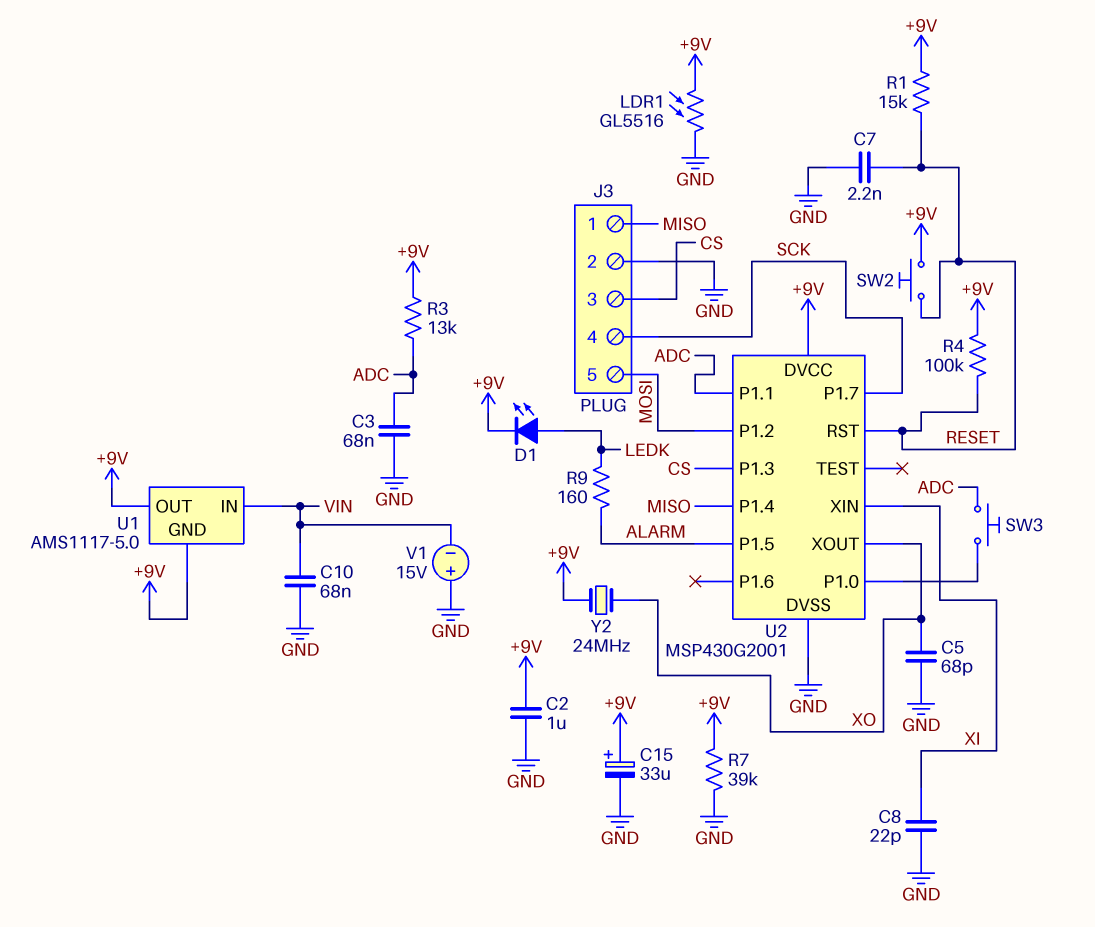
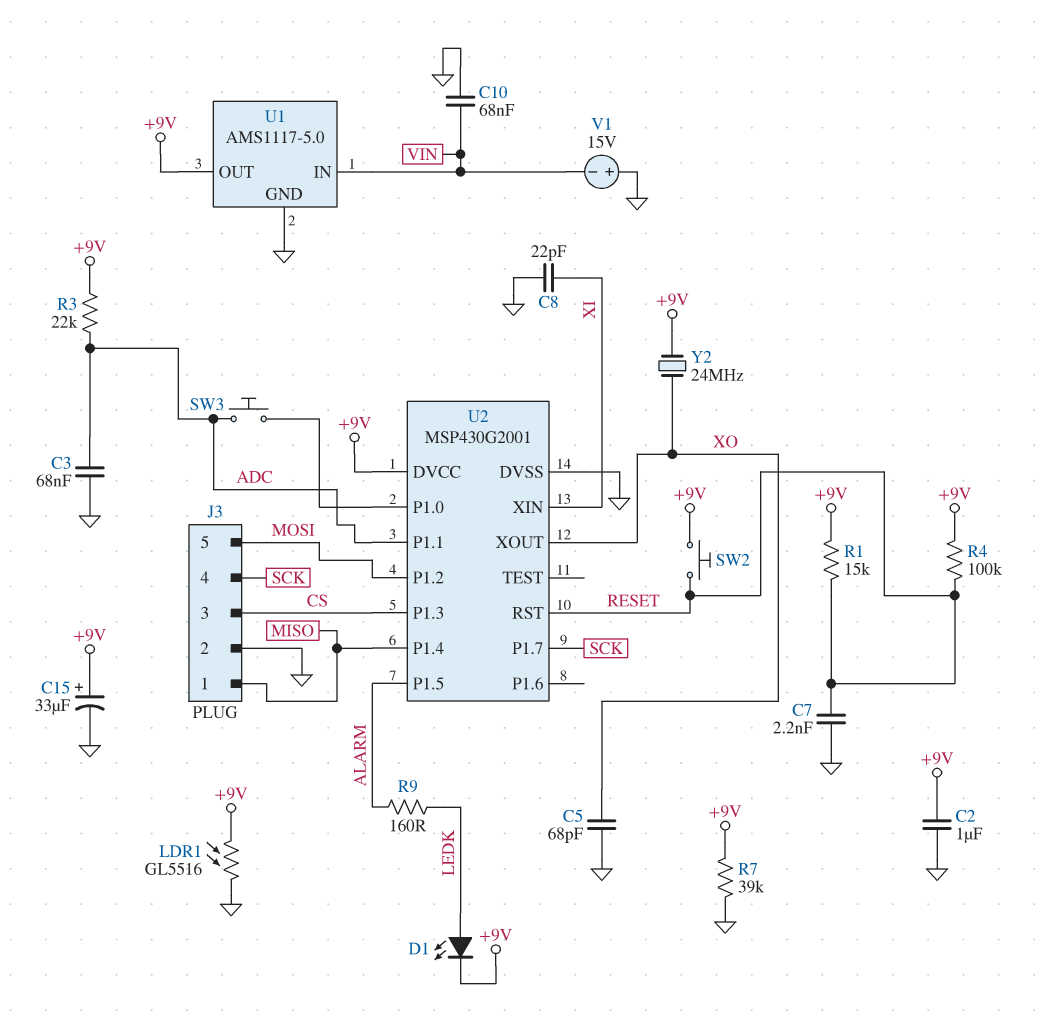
R3: 13k (+9V, ADC) -> 22k (+9V, ADC)
U1 pin GND: +9V -> GND

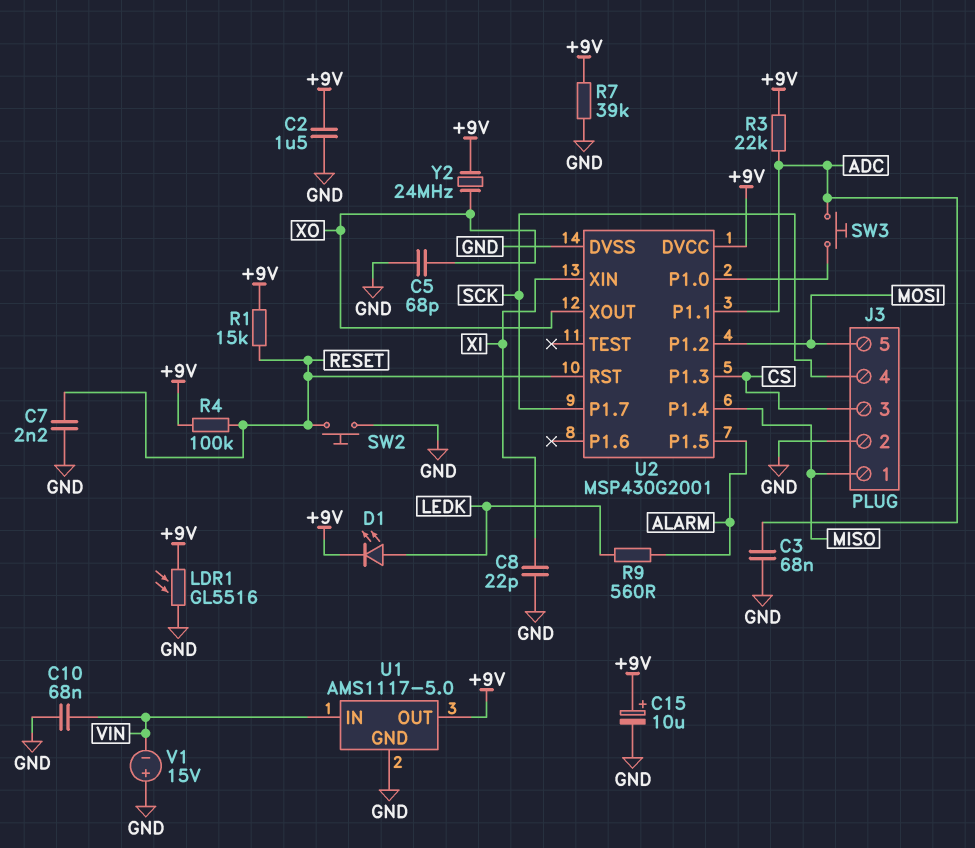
C2: 1uF (+9V, GND) -> 1.5uF (+9V, GND)
C15: 33uF (plus +9V, minus GND) -> 10uF (plus +9V, minus GND)
R9: 160 (ALARM, LEDK) -> 560 (ALARM, LEDK)
SW2: button (+9V, RESET) -> button (GND, RESET)

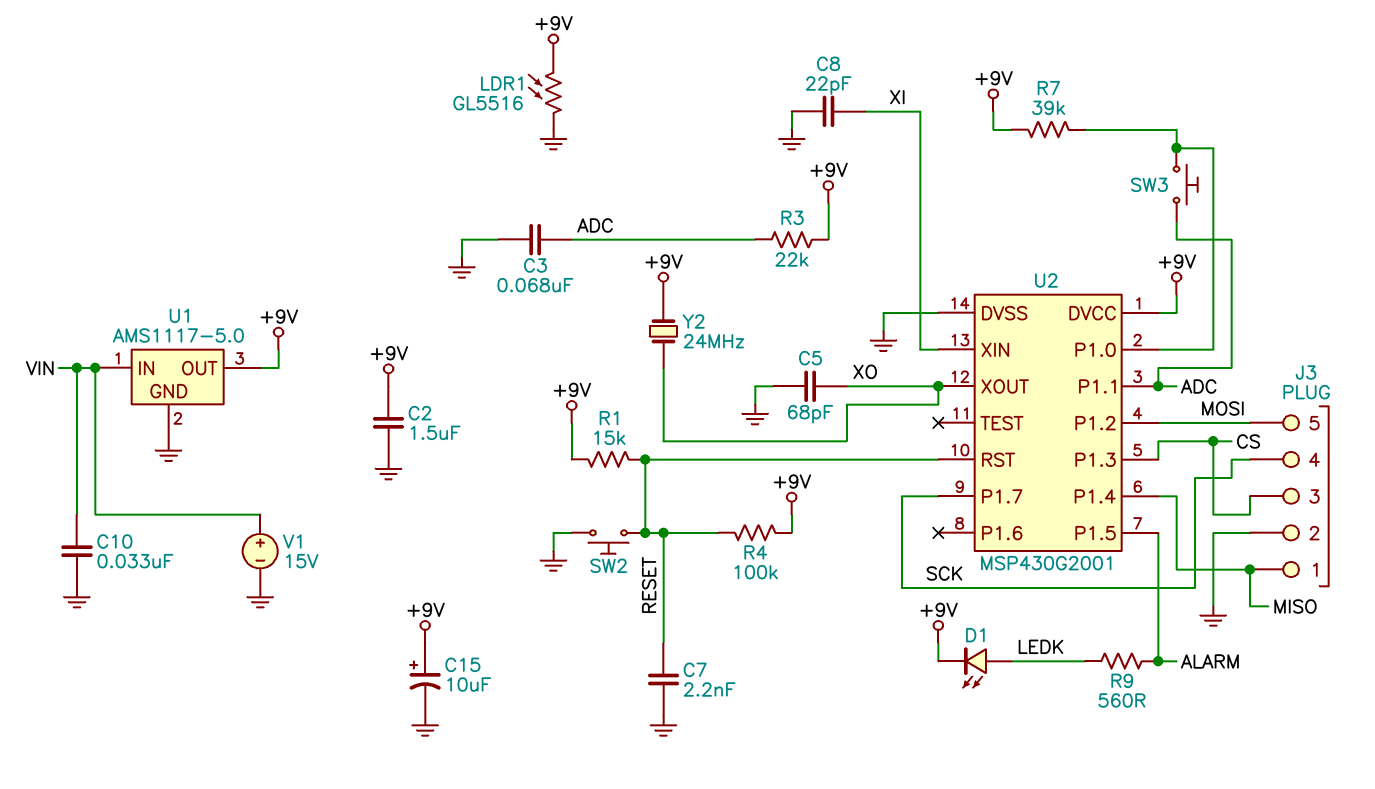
C10: 68nF (GND, VIN) -> 33nF (GND, VIN)
R7: 39k (+9V, GND) -> 39k (+9V, U2/P1.0)
V1: 15V (plus GND, minus VIN) -> 15V (plus VIN, minus GND)

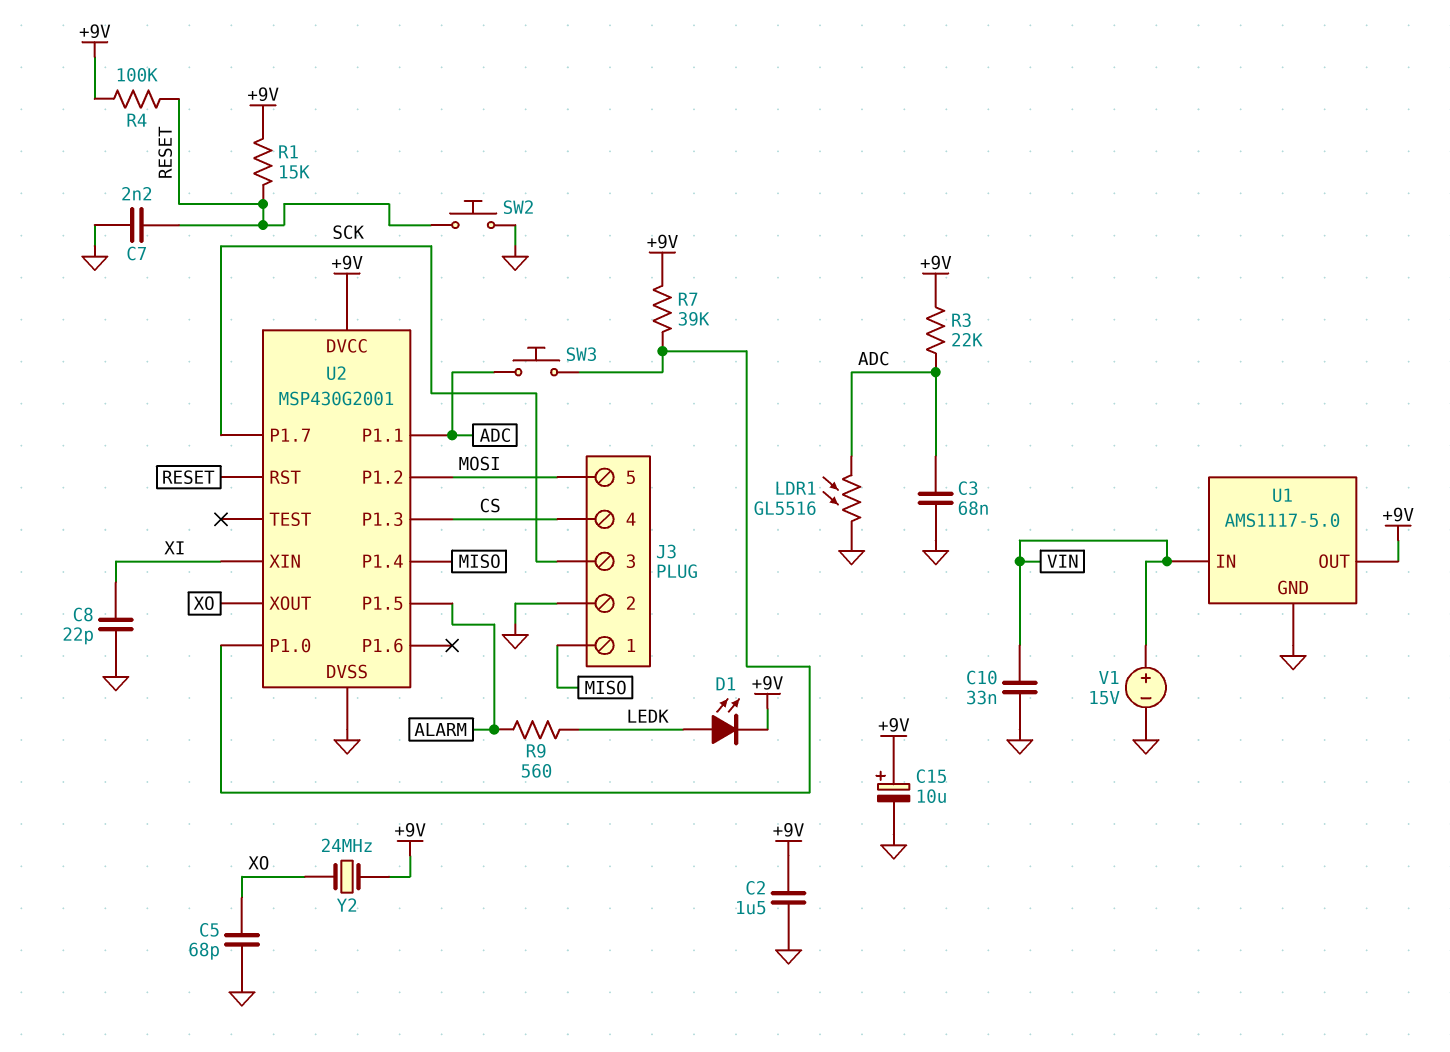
J3 pin 3: CS -> SCK
J3 pin 4: SCK -> CS
LDR1: GL5516 (+9V, GND) -> GL5516 (ADC, GND)

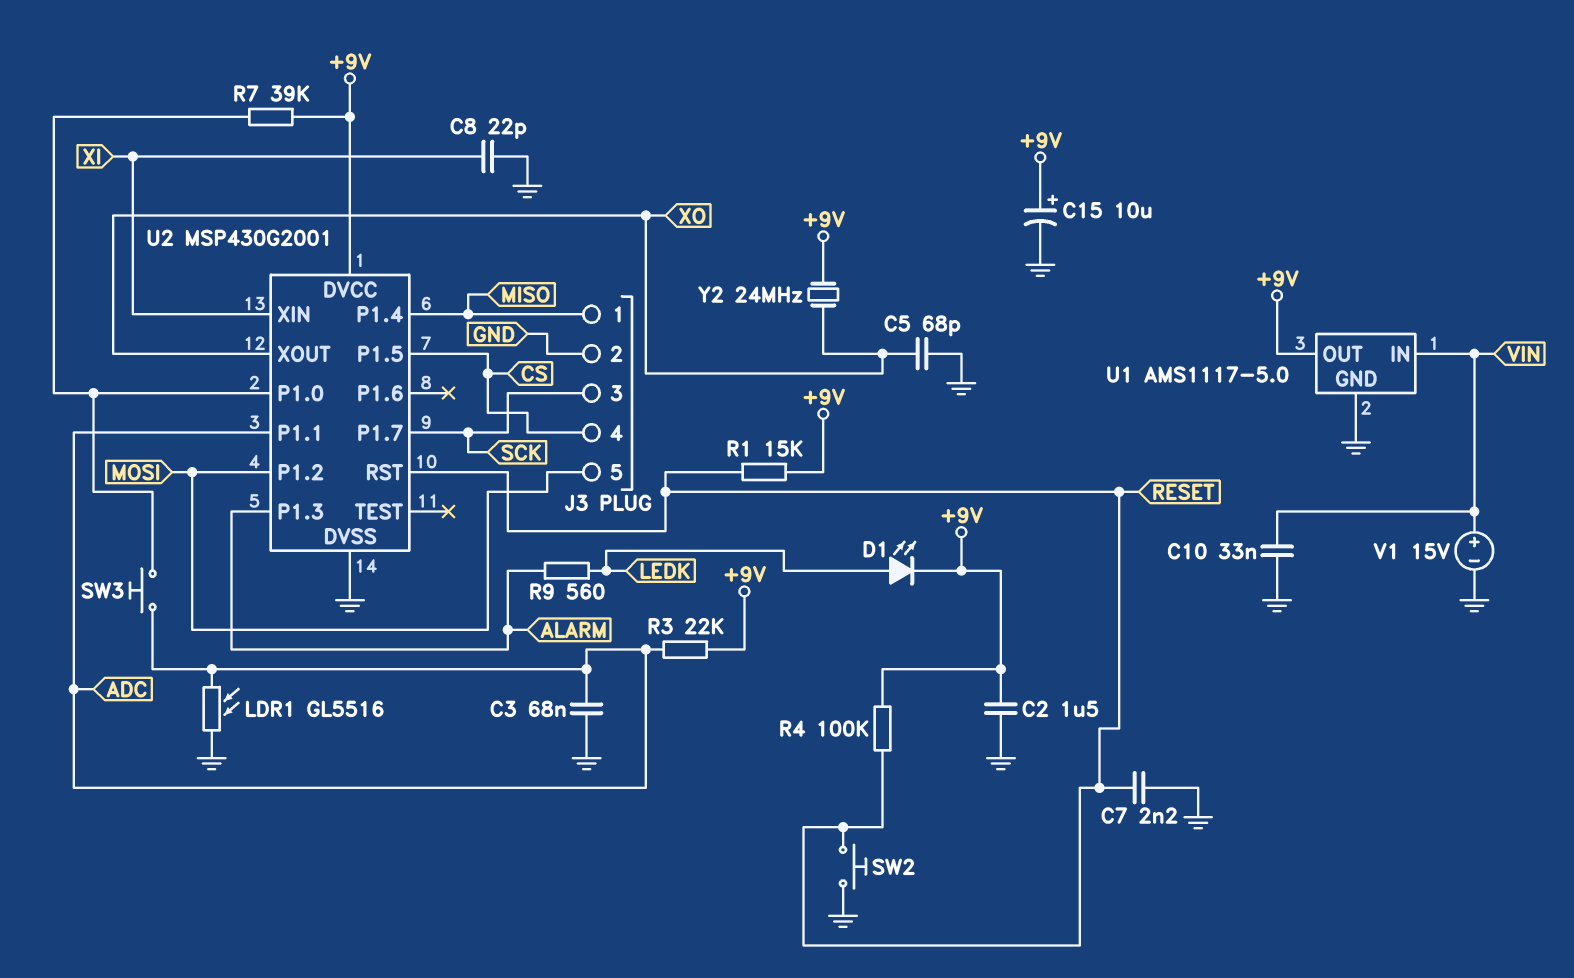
U2 pin P1.3: CS -> ALARM
U2 pin P1.5: ALARM -> CS

